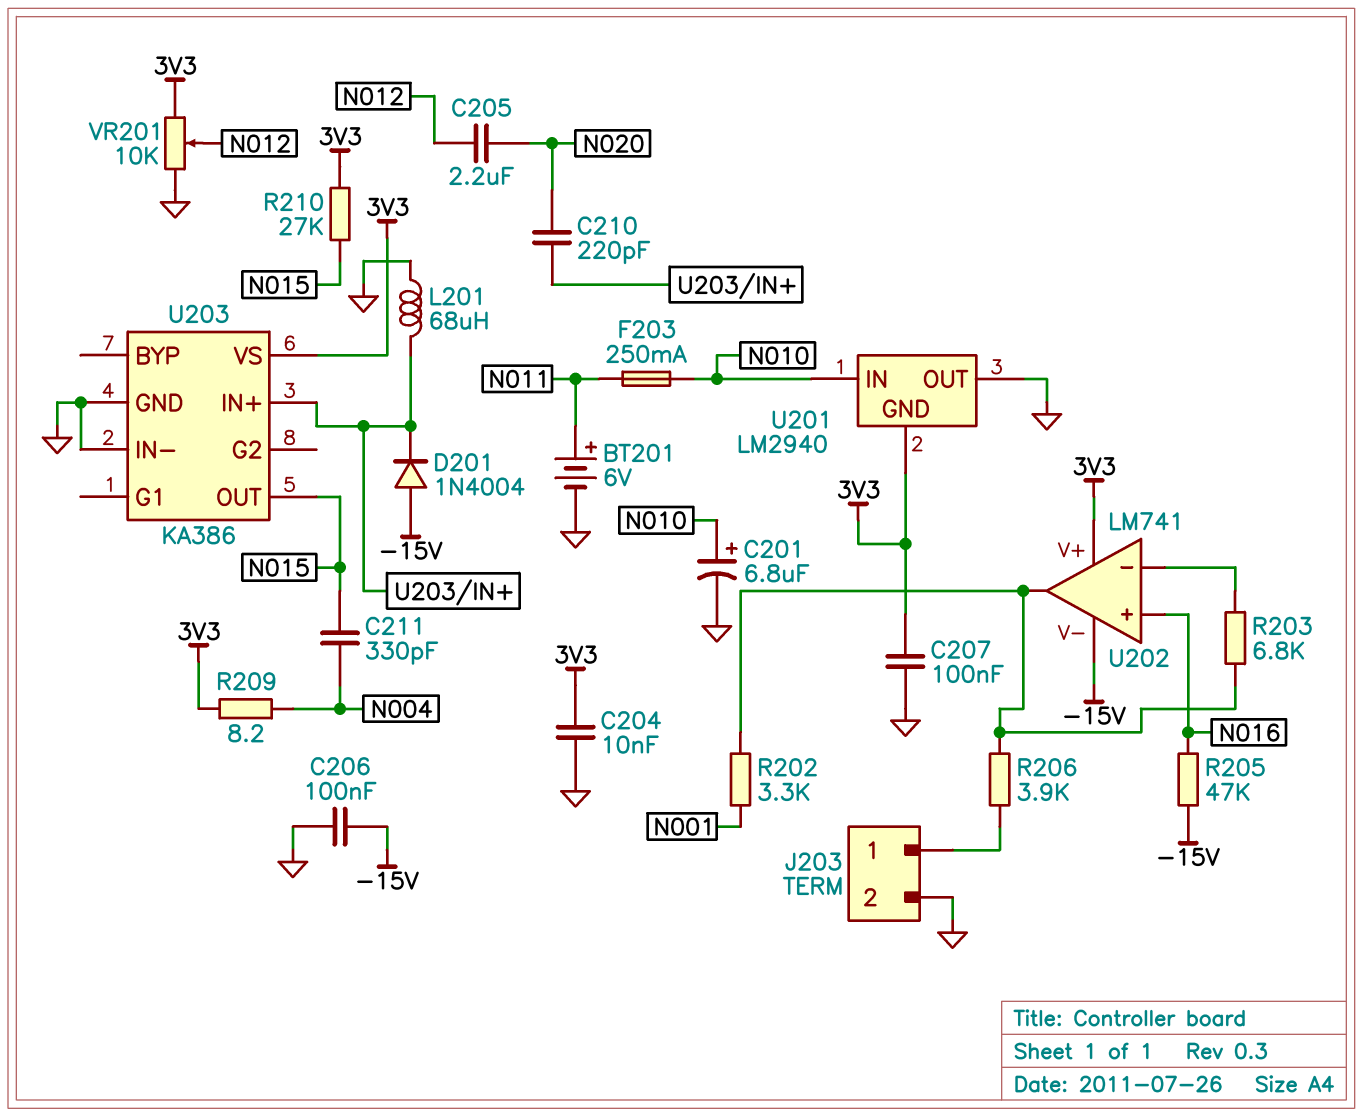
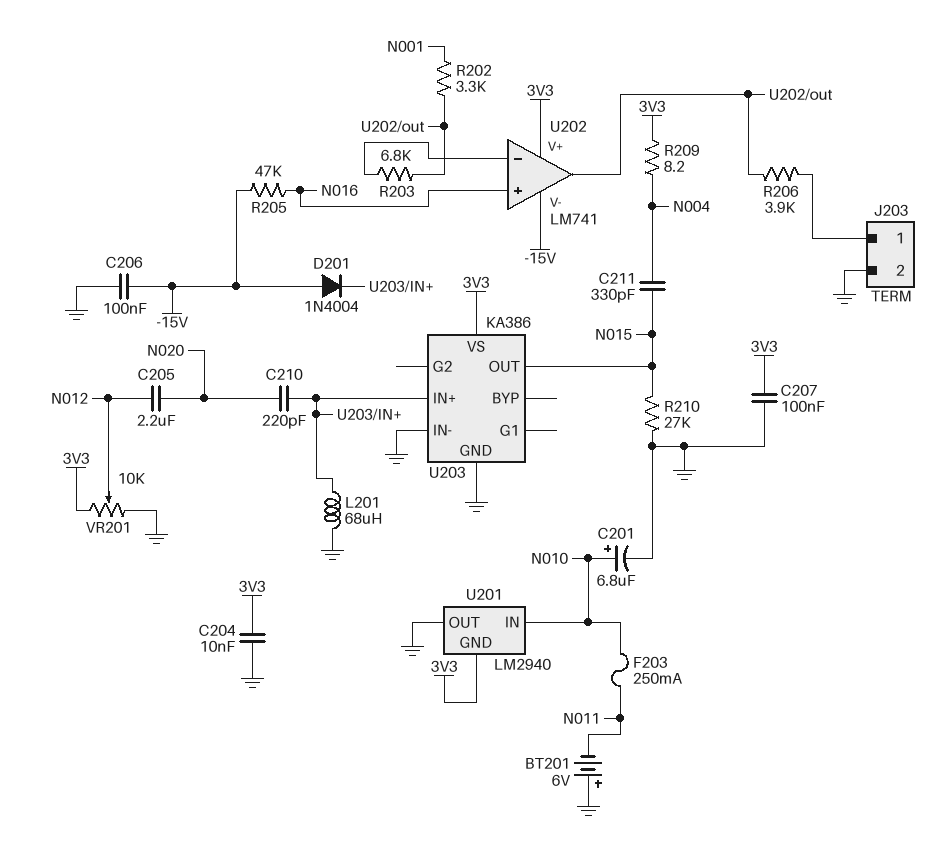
BT201: 6V (plus N011, minus GND) -> 6V (plus GND, minus N011)
R210: 27k (3V3, N015) -> 27k (GND, N015)

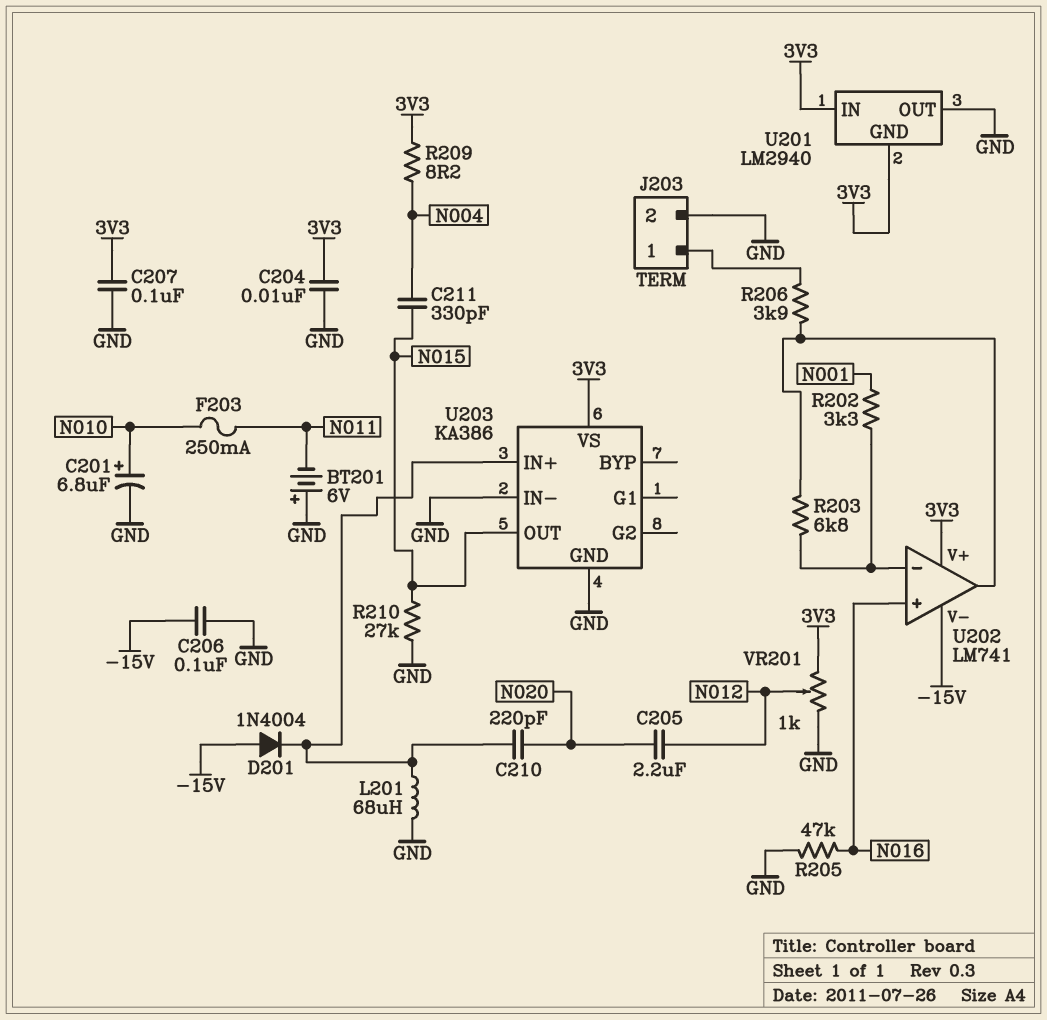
R202: 3.3k (N001, U202/out) -> 3.3k (N001, U202/in-)
R205: 47k (-15V, N016) -> 47k (GND, N016)
U201 pin IN: N010 -> 3V3
VR201: 10k (3V3, GND, wiper N012) -> 1k (3V3, GND, wiper N012)

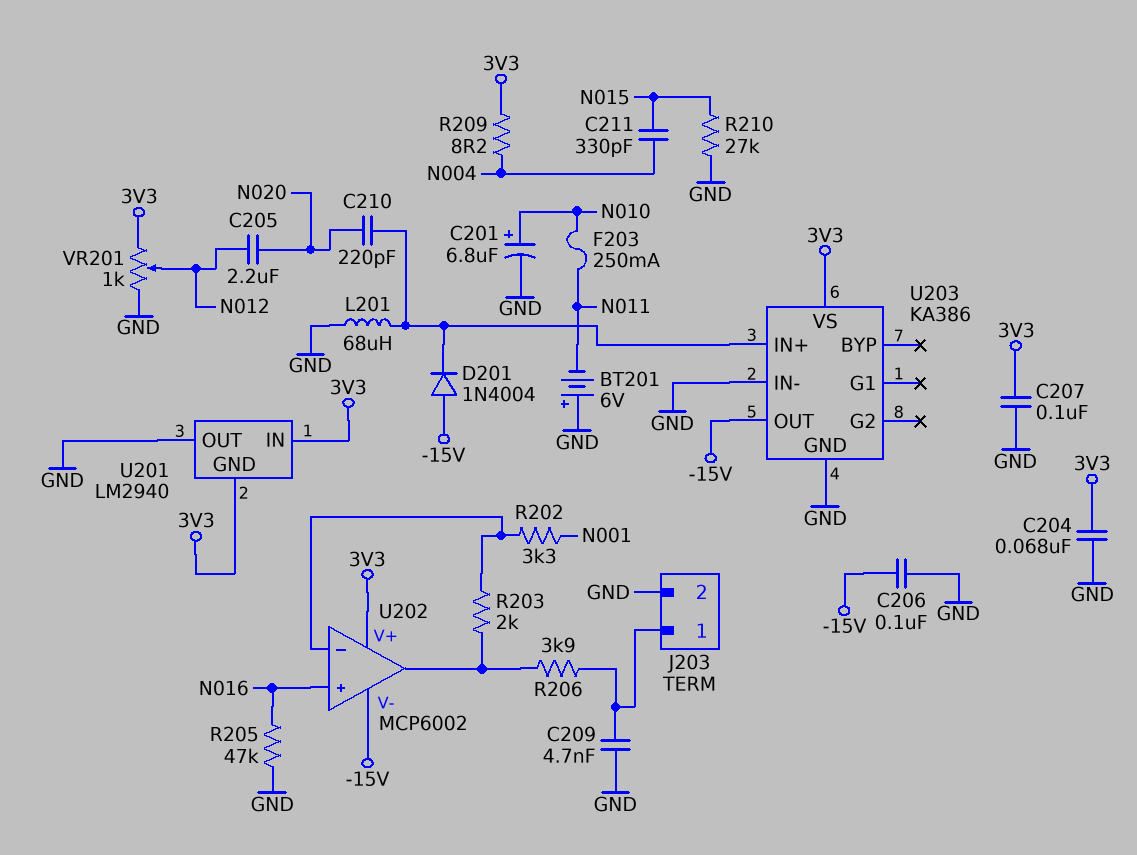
C204: 10nF (3V3, GND) -> 68nF (3V3, GND)
C209: none -> 4.7nF (GND, J203/1)
R203: 6.8k (U202/in-, U202/out) -> 2k (U202/in-, U202/out)
U202: LM741 -> MCP6002
U203 pin OUT: N015 -> -15V

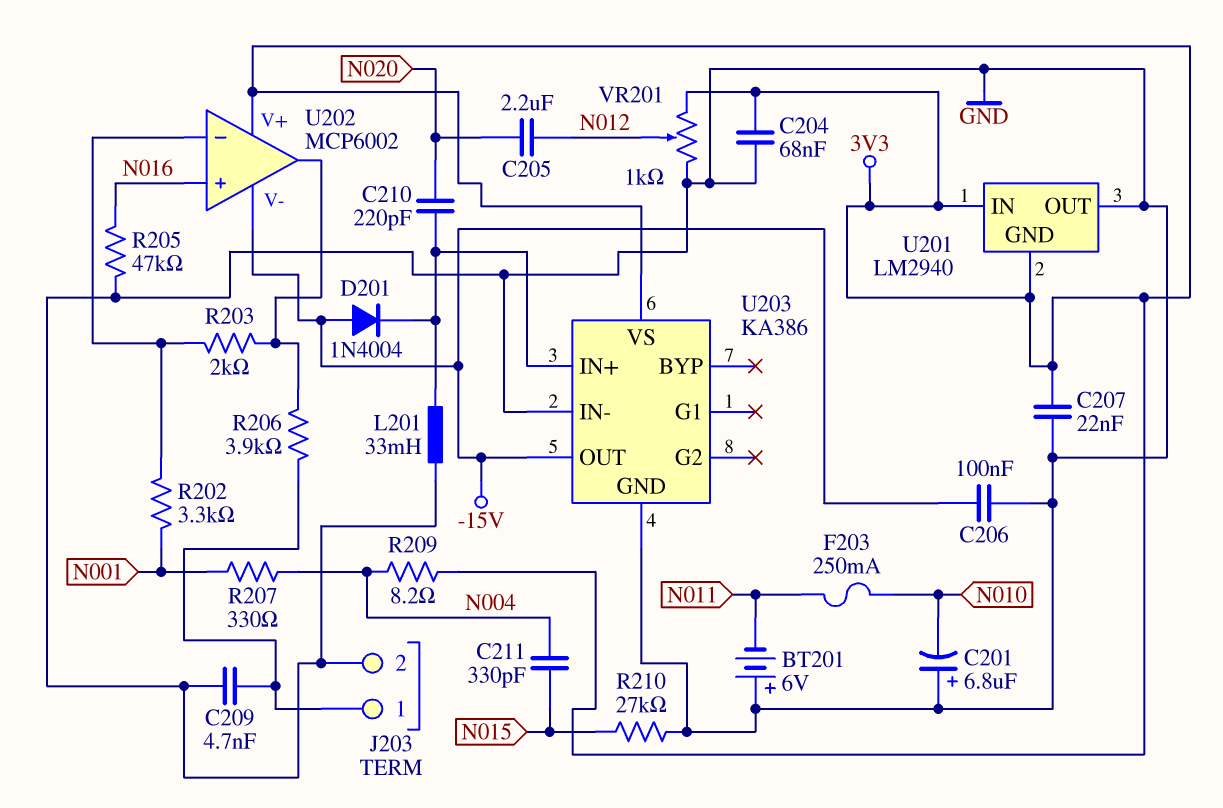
C201: 6.8uF (plus N010, minus GND) -> 6.8uF (plus GND, minus N010)
C207: 100nF (3V3, GND) -> 22nF (3V3, GND)
L201: 68uH (GND, U203/IN+) -> 33mH (GND, U203/IN+)
R207: none -> 330 (N001, N004)

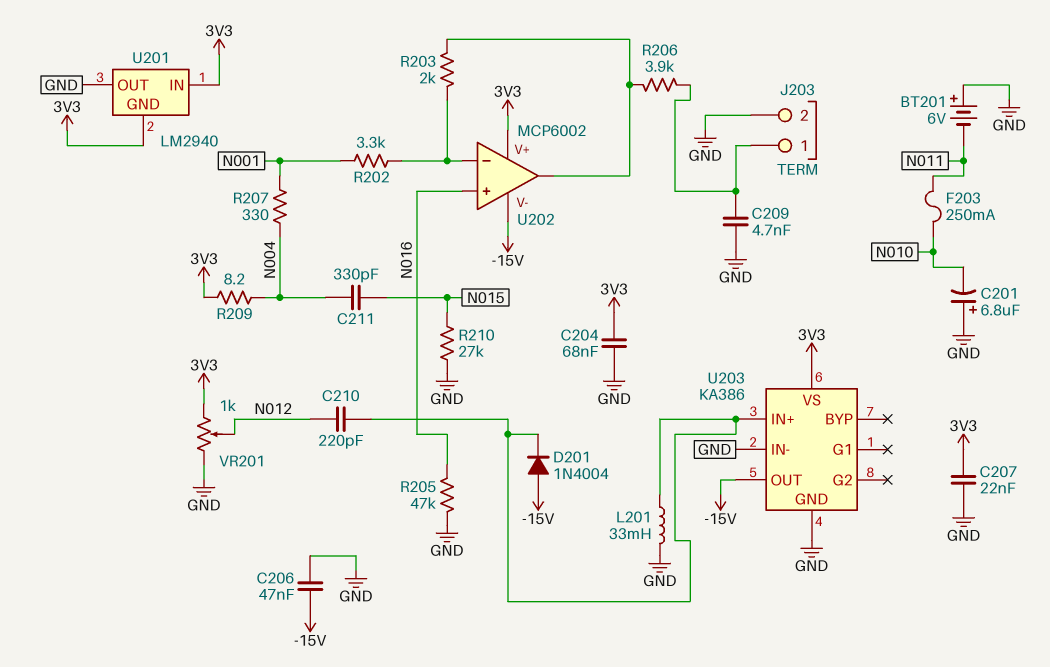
C205: 2.2uF (N012, N020) -> none
C206: 100nF (-15V, GND) -> 47nF (-15V, GND)
C210: 220pF (N020, U203/IN+) -> 220pF (N012, U203/IN+)

